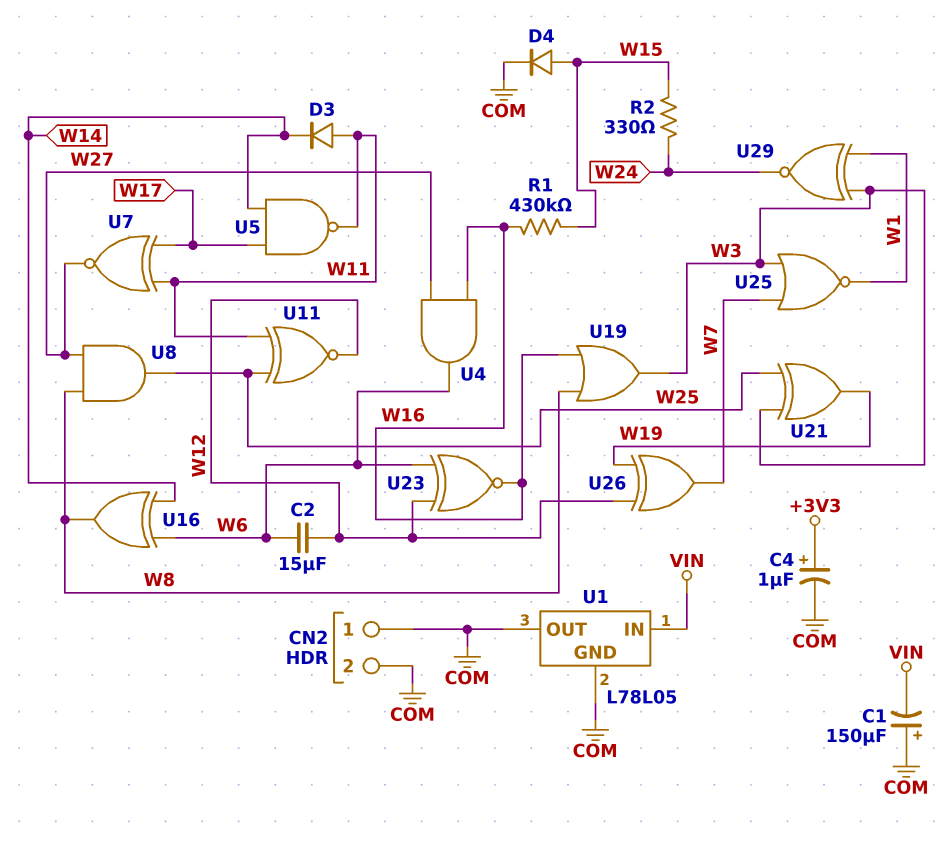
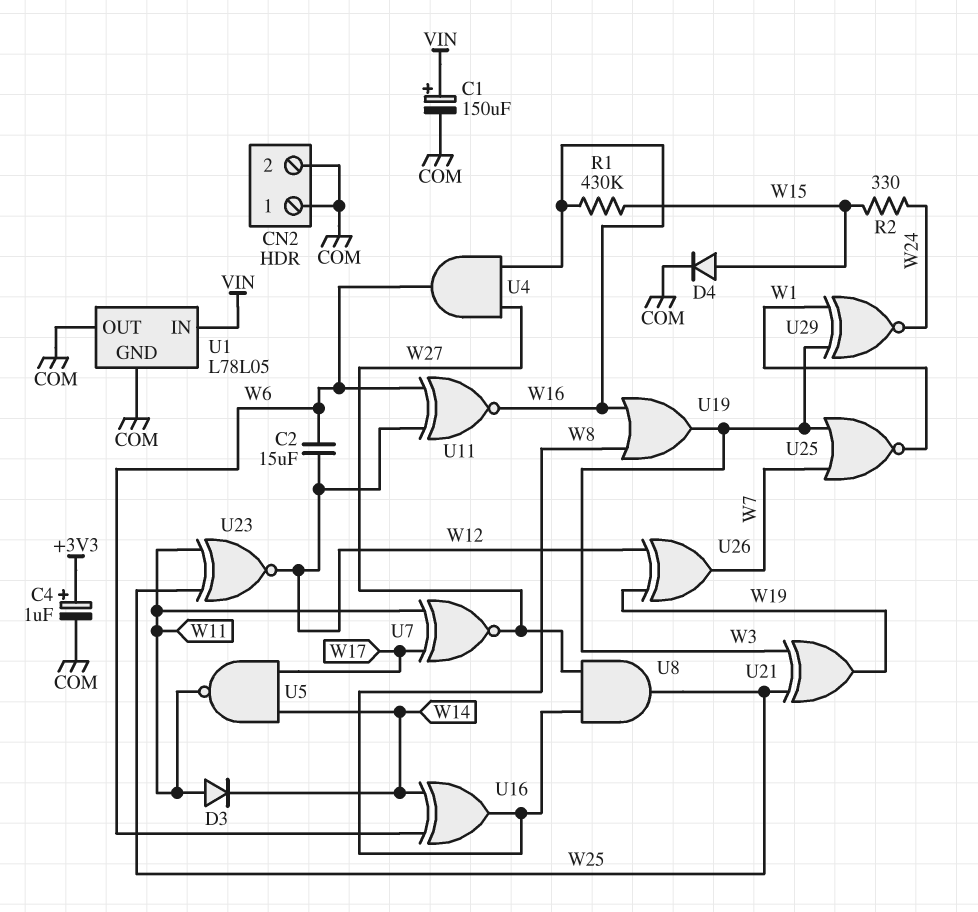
C1: 150uF (plus COM, minus VIN) -> 150uF (plus VIN, minus COM)
U11: XNOR (in W11, in W25, out W12) -> XNOR (in W6, in W12, out W16)
U23: XNOR (in W6, in W12, out W16) -> XNOR (in W11, in W25, out W12)

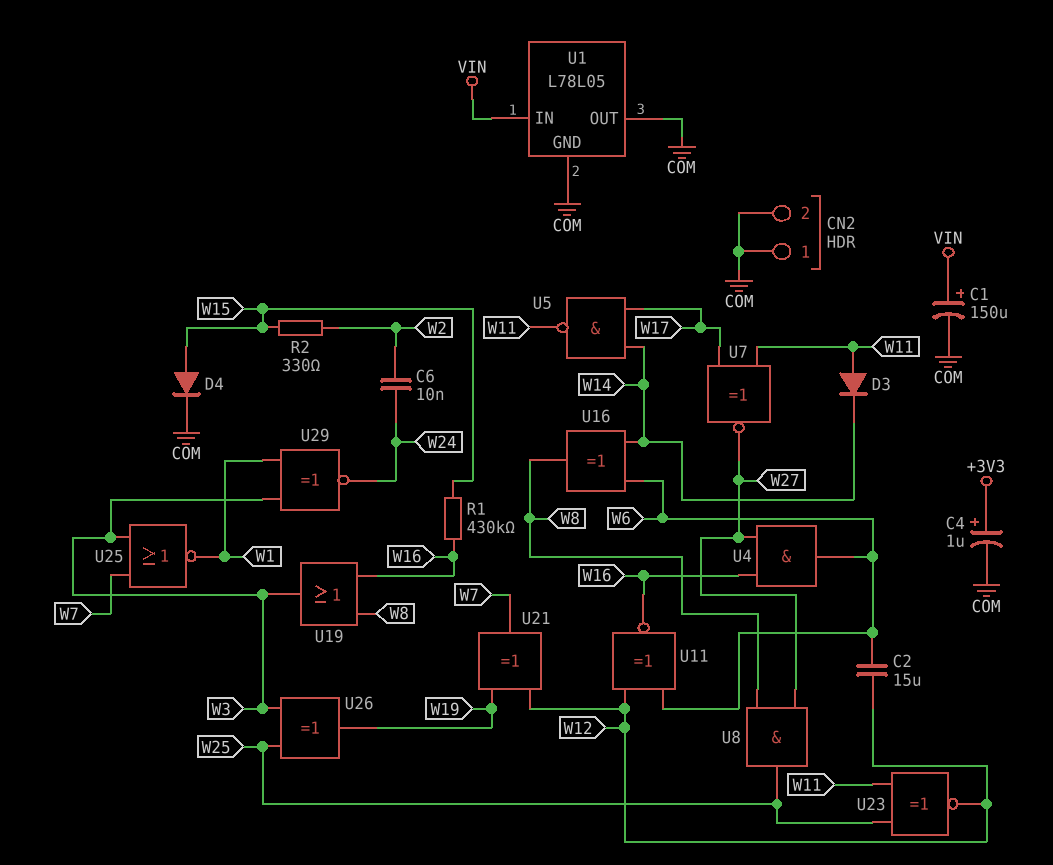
C6: none -> 10nF (W2, W24)
R2: 330 (W15, W24) -> 330 (W2, W15)
U21: XOR (in W3, in W25, out W19) -> XOR (in W12, in W19, out W7)
U26: XOR (in W12, in W19, out W7) -> XOR (in W3, in W25, out W19)

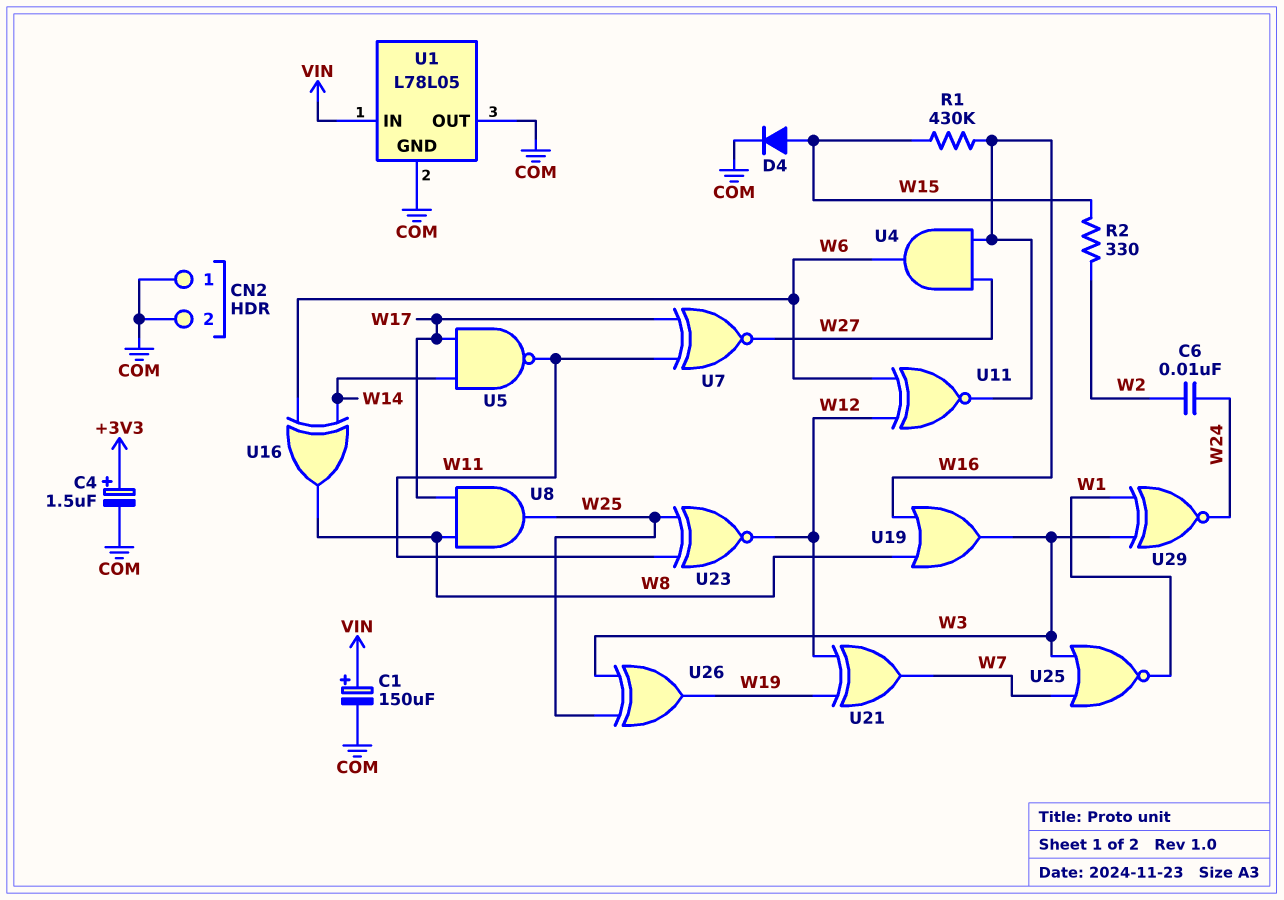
C2: 15uF (W6, W12) -> none
C4: 1uF (plus +3V3, minus COM) -> 1.5uF (plus +3V3, minus COM)
D3: diode (A W11, K W14) -> none
U8: AND (in W8, in W27, out W25) -> AND (in W8, in W17, out W25)

